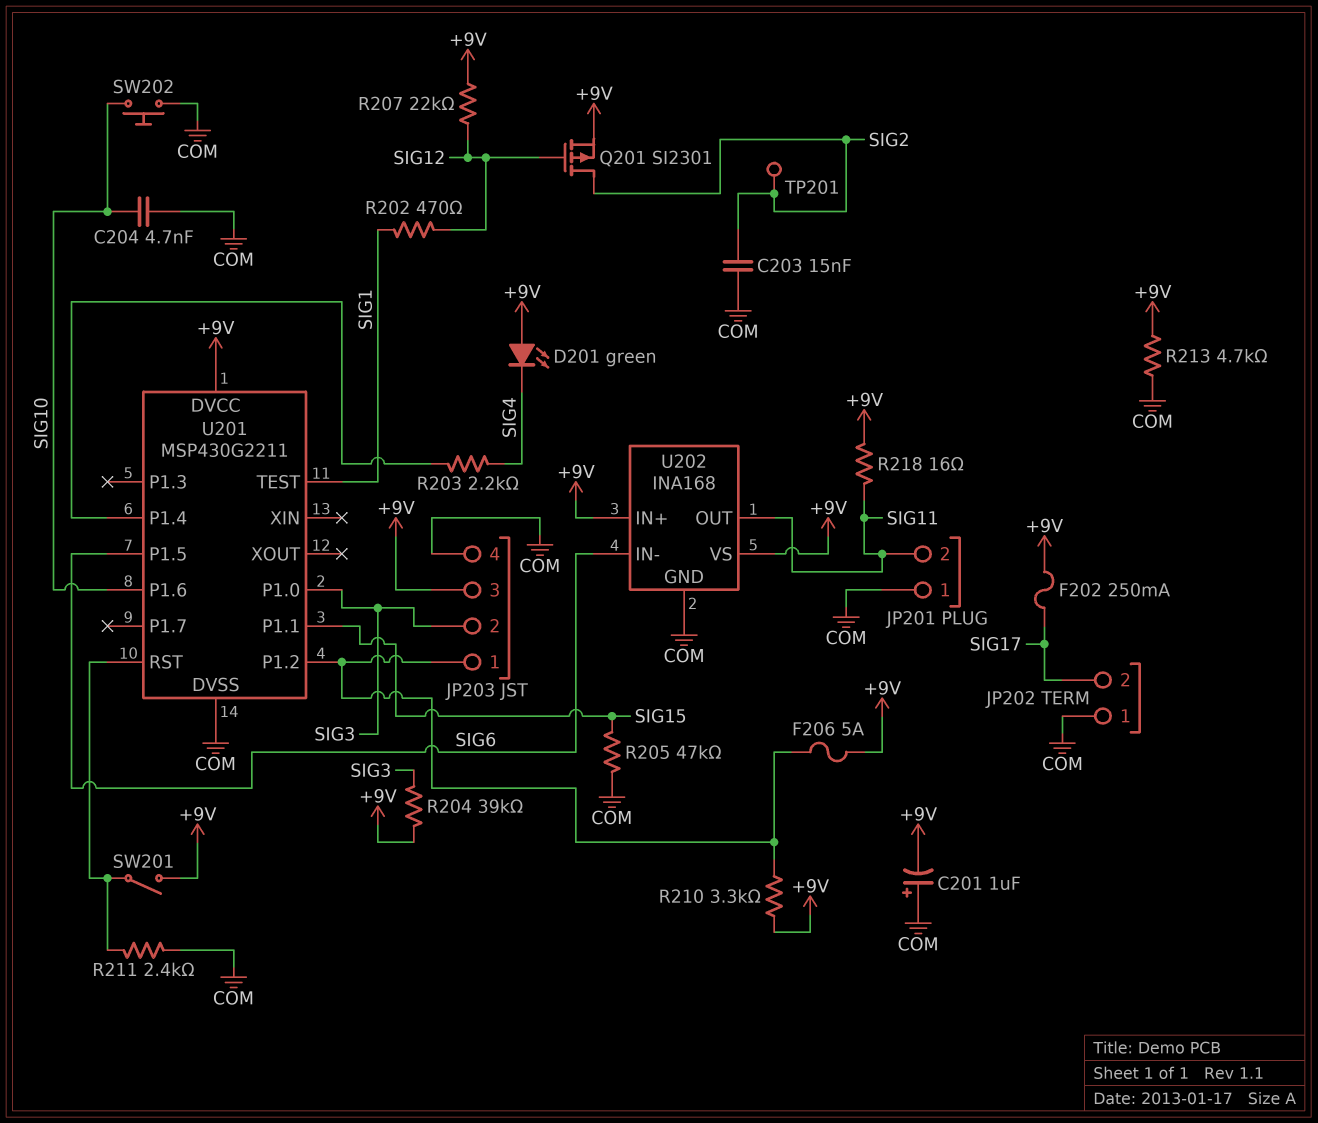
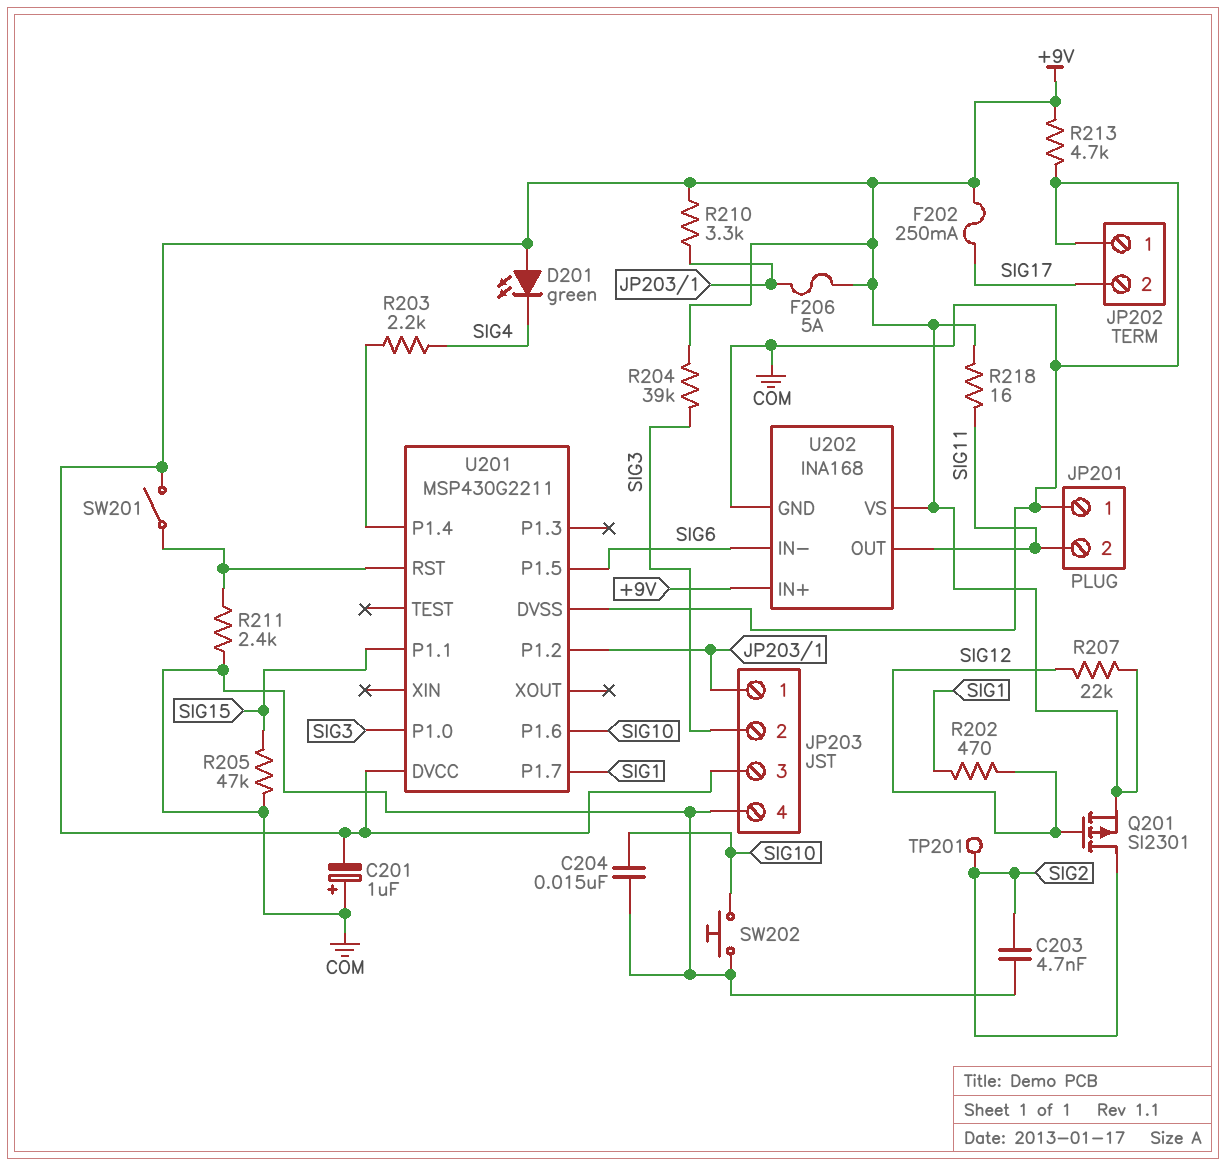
C203: 15nF (COM, SIG2) -> 4.7nF (COM, SIG2)
C204: 4.7nF (COM, SIG10) -> 15nF (COM, SIG10)
U201 pin P1.7: none -> SIG1
U201 pin TEST: SIG1 -> none

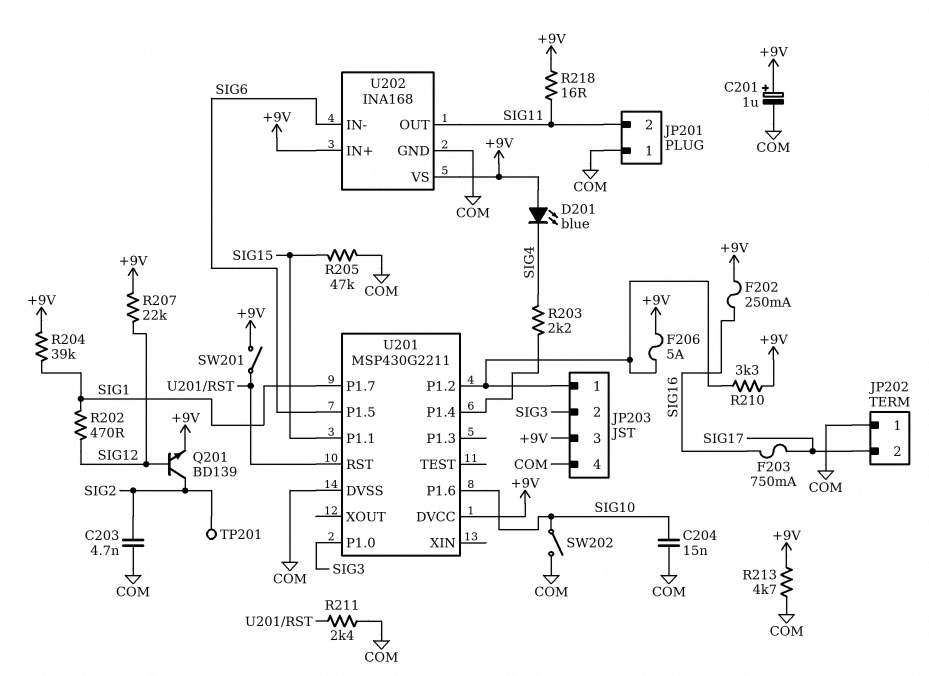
C201: 1uF (plus COM, minus +9V) -> 1uF (plus +9V, minus COM)
D201: LED green (A +9V, K SIG4) -> LED blue (A +9V, K SIG4)
F202: 250mA (+9V, SIG17) -> 250mA (+9V, SIG16)
F203: none -> 750mA (SIG16, SIG17)
Q201: PMOS SI2301 (G SIG12, D SIG2, S +9V) -> NPN BD139 (B SIG12, C SIG2, E +9V)
R204: 39k (+9V, SIG3) -> 39k (+9V, SIG1)
SW202: button (COM, SIG10) -> switch (COM, SIG10)

